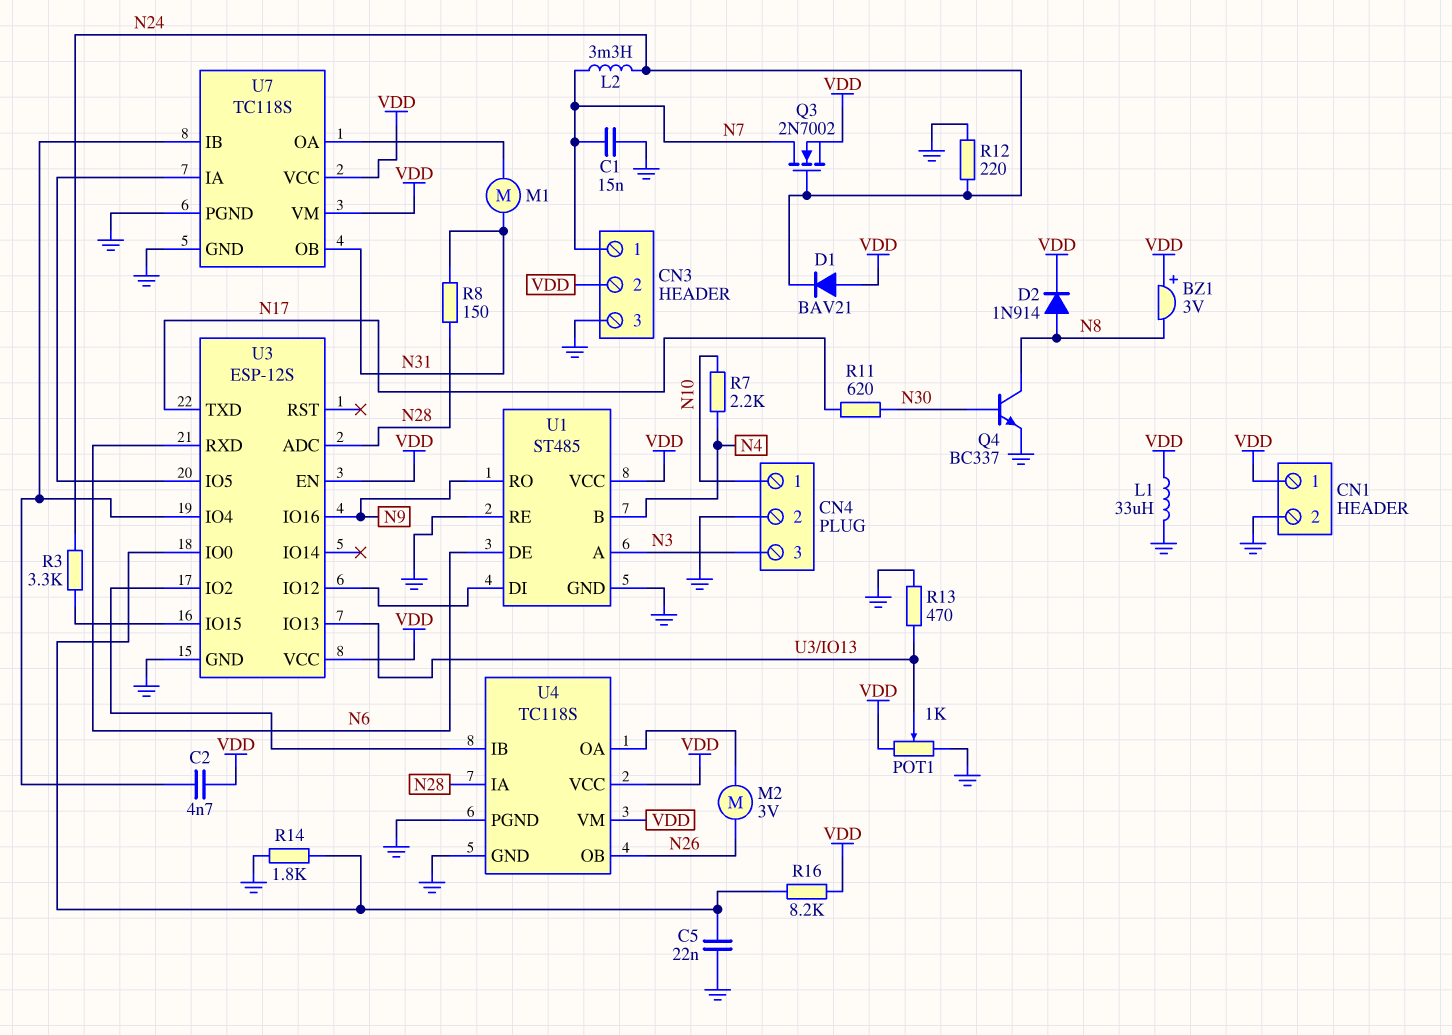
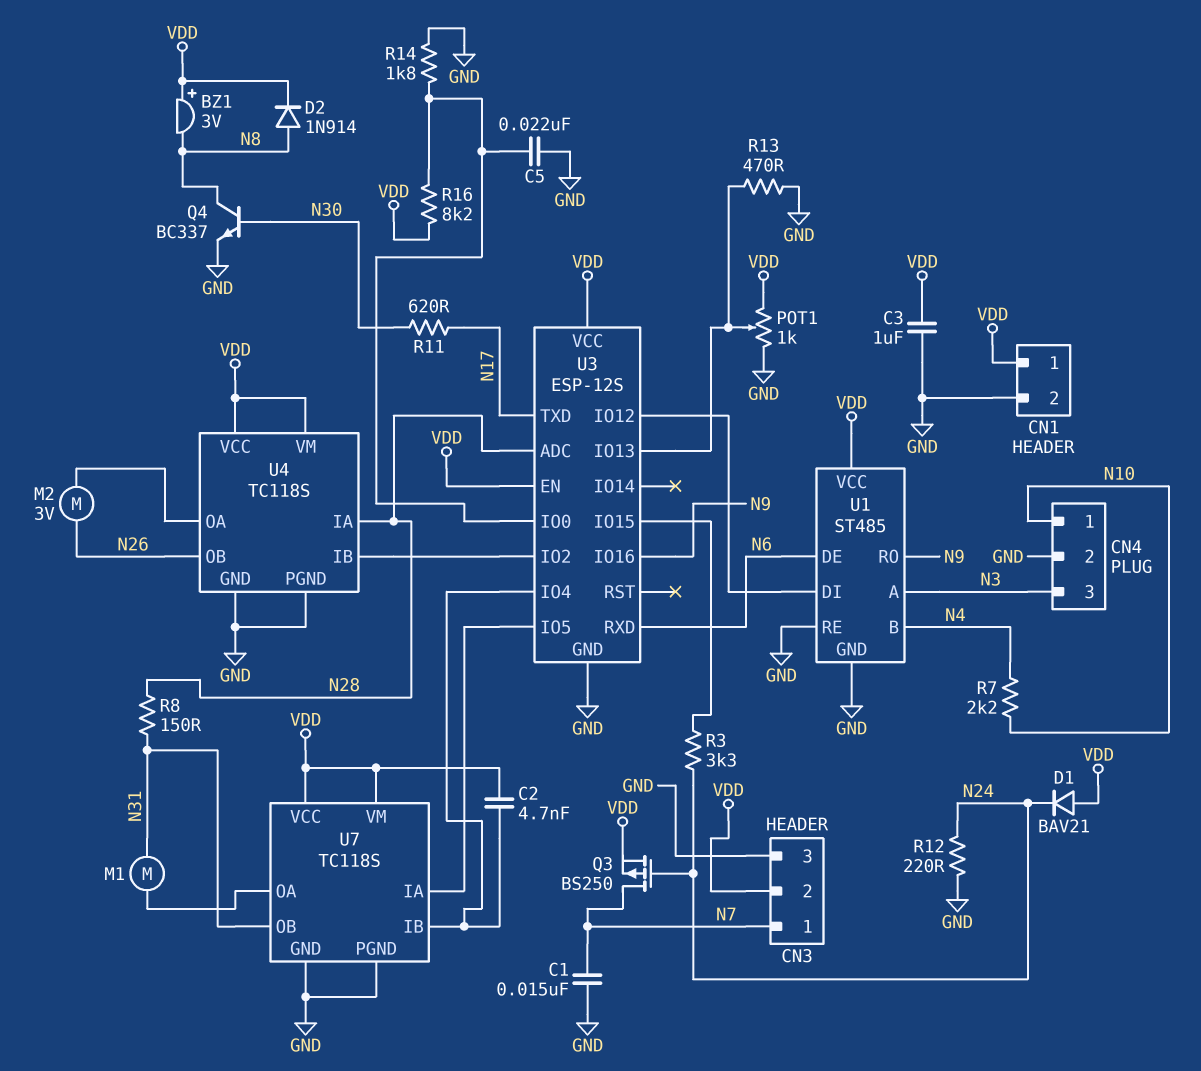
C3: none -> 1uF (GND, VDD)
L1: 33uH (GND, VDD) -> none
L2: 3.3mH (N7, N24) -> none
Q3: NMOS 2N7002 (G N24, D N7, S VDD) -> PMOS BS250 (G N24, D N7, S VDD)

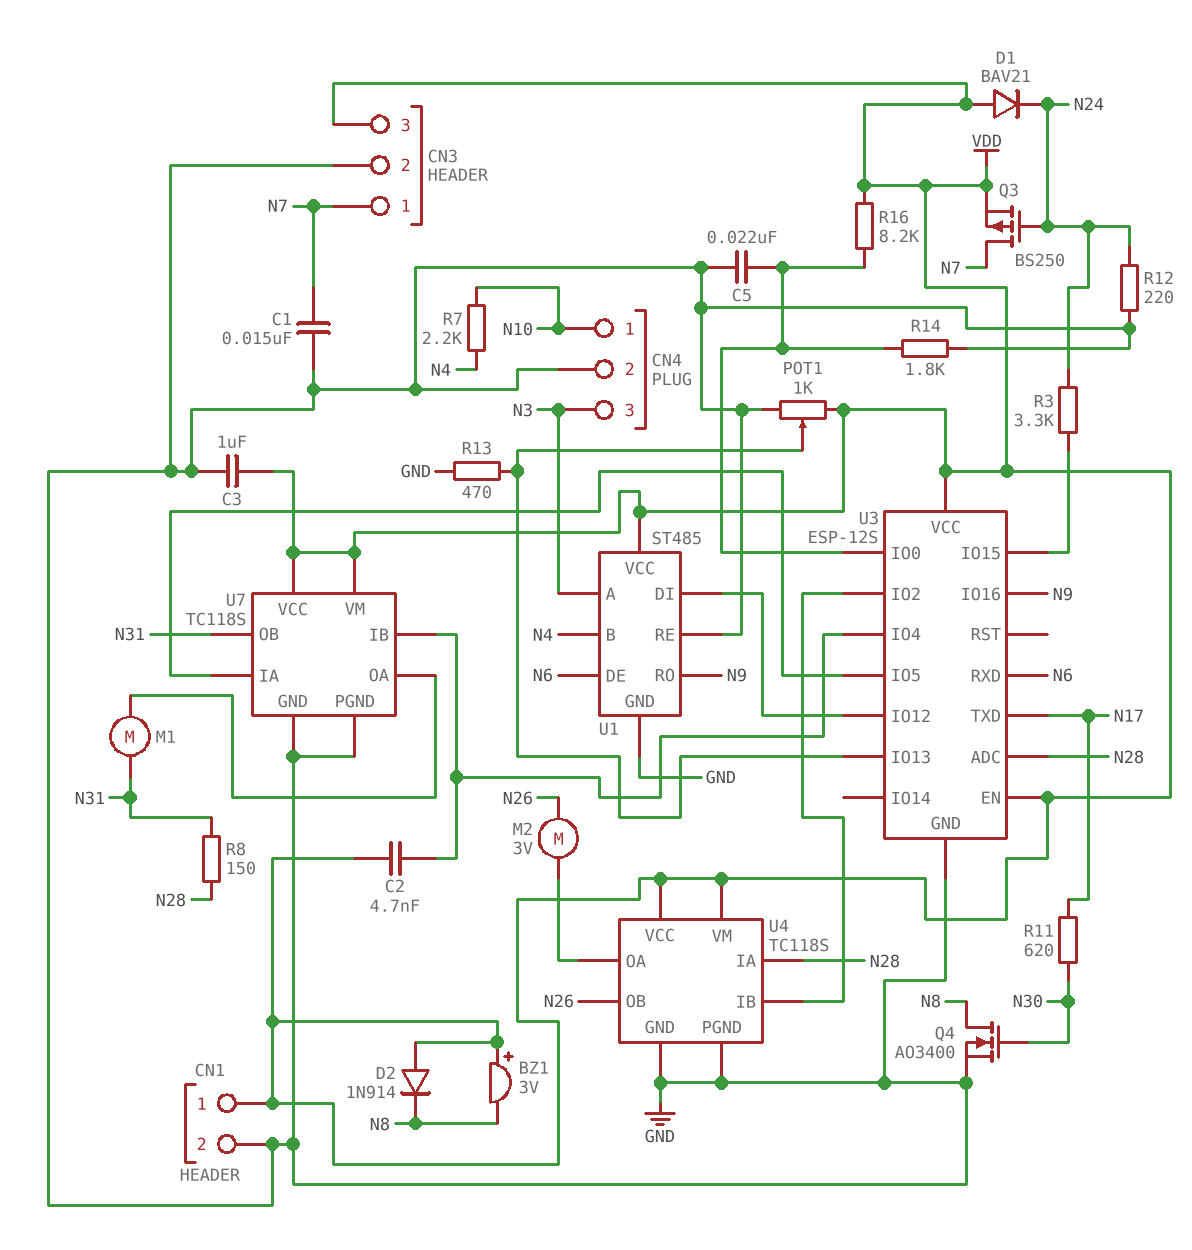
CN3 pin 2: VDD -> GND
CN3 pin 3: GND -> VDD
D2: diode 1N914 (A N8, K VDD) -> diode 1N914 (A VDD, K N8)
Q4: NPN BC337 (B N30, C N8, E GND) -> NMOS AO3400 (G N30, D N8, S GND)

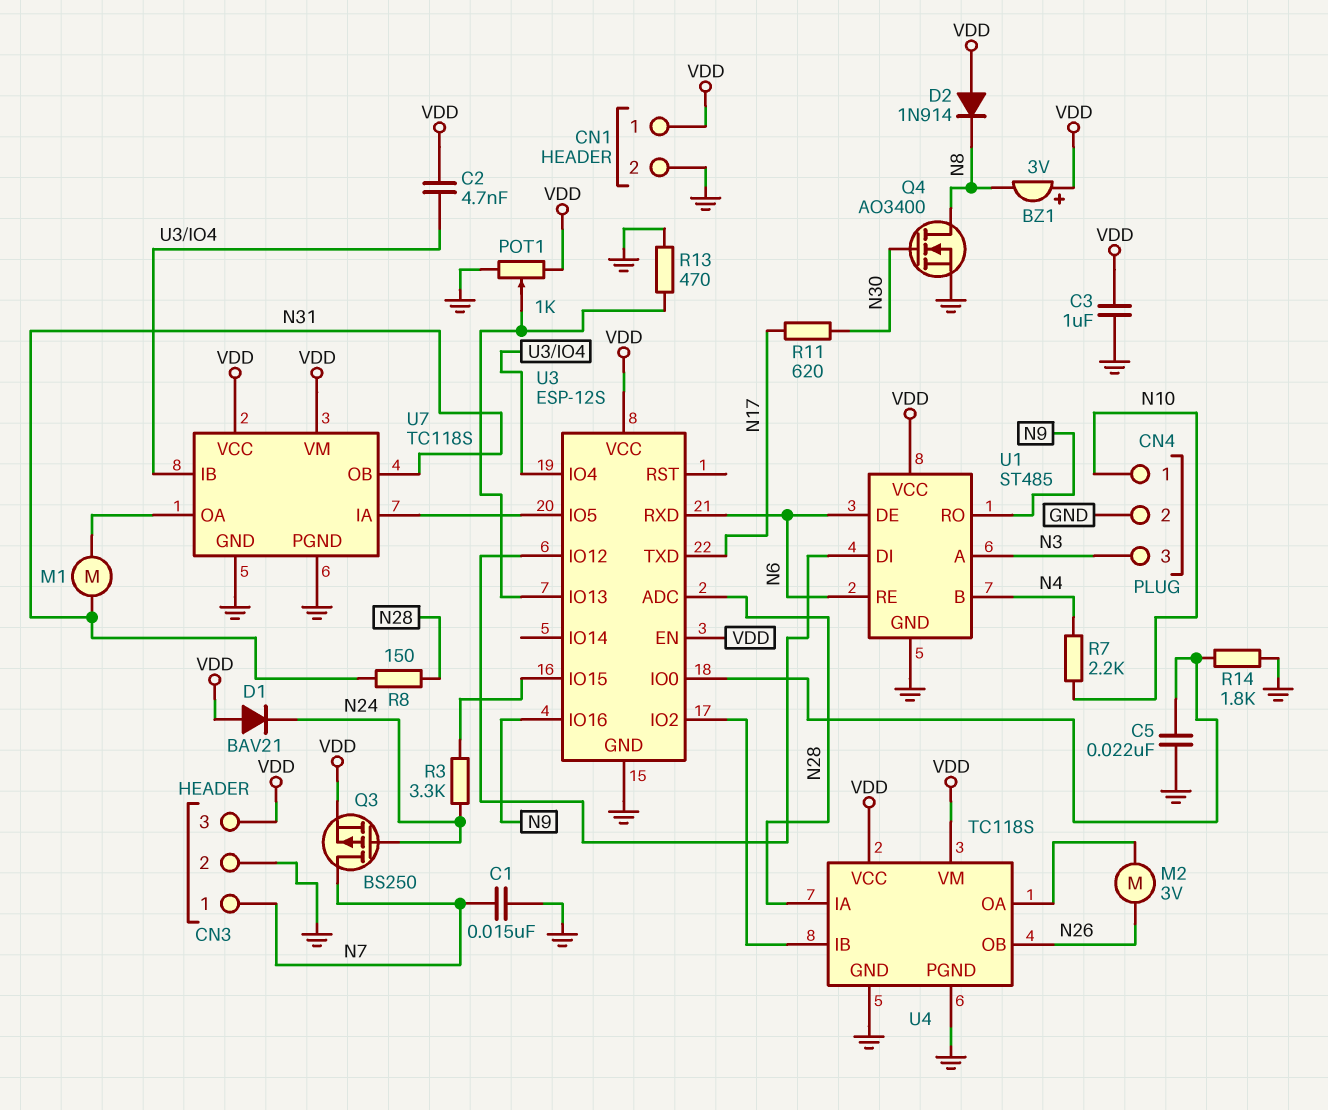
R12: 220 (GND, N24) -> none
R16: 8.2k (U3/IO0, VDD) -> none
U1 pin RE: GND -> N6

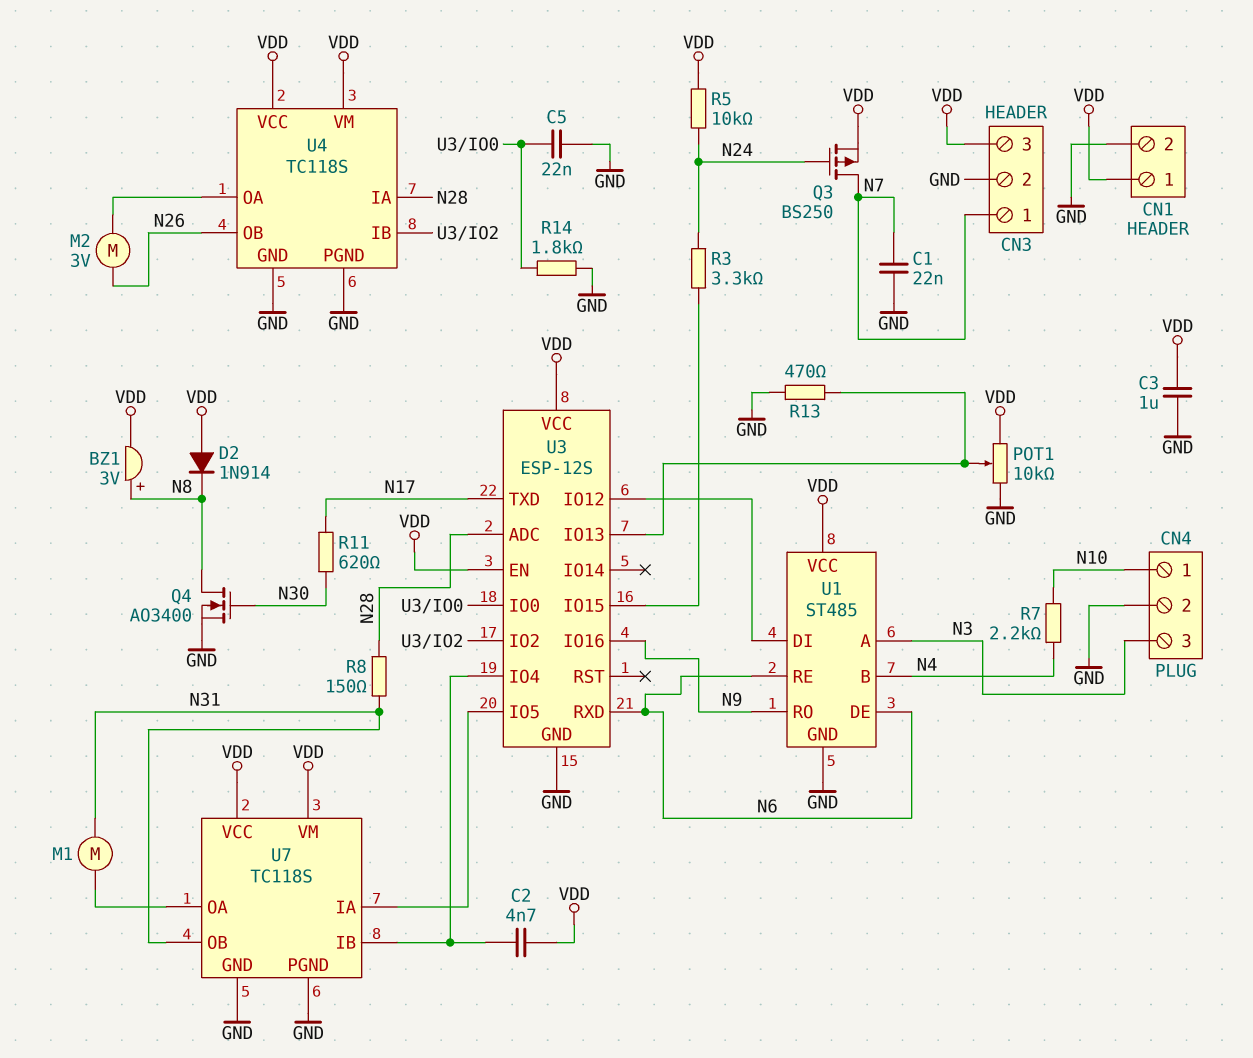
BZ1: buzzer 3V (plus VDD, minus N8) -> buzzer 3V (plus N8, minus VDD)
C1: 15nF (GND, N7) -> 22nF (GND, N7)
D1: diode BAV21 (A VDD, K N24) -> none
POT1: 1k (GND, VDD, wiper U3/IO13) -> 10k (GND, VDD, wiper U3/IO13)
R5: none -> 10k (N24, VDD)

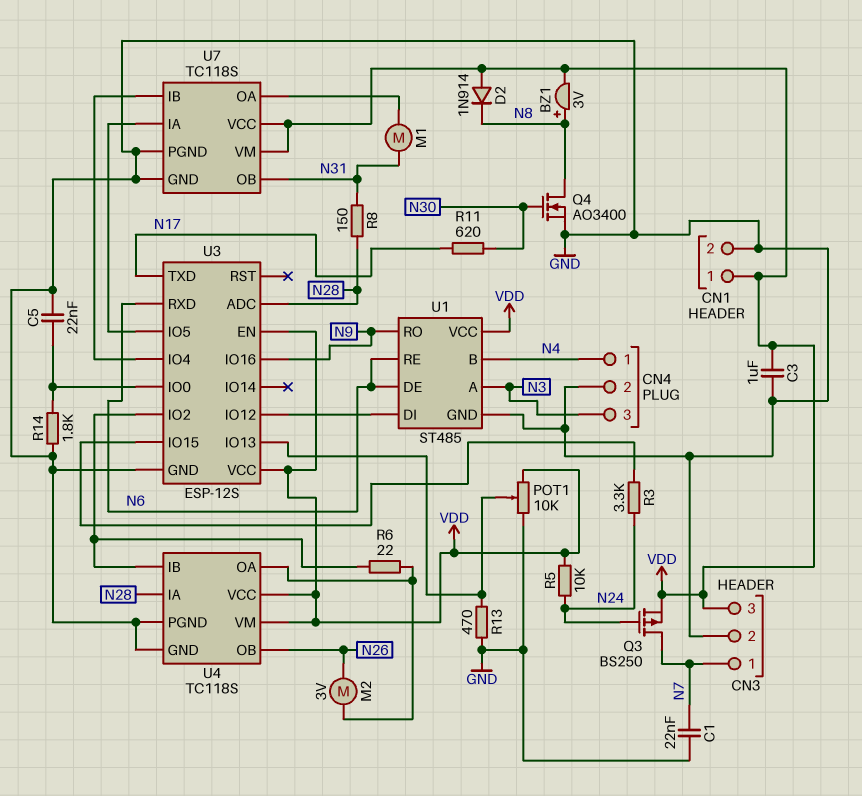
C2: 4.7nF (U3/IO4, VDD) -> none
CN4 pin 1: N10 -> N4
R6: none -> 22 (U3/IO2, U4/OA)
R7: 2.2k (N4, N10) -> none

